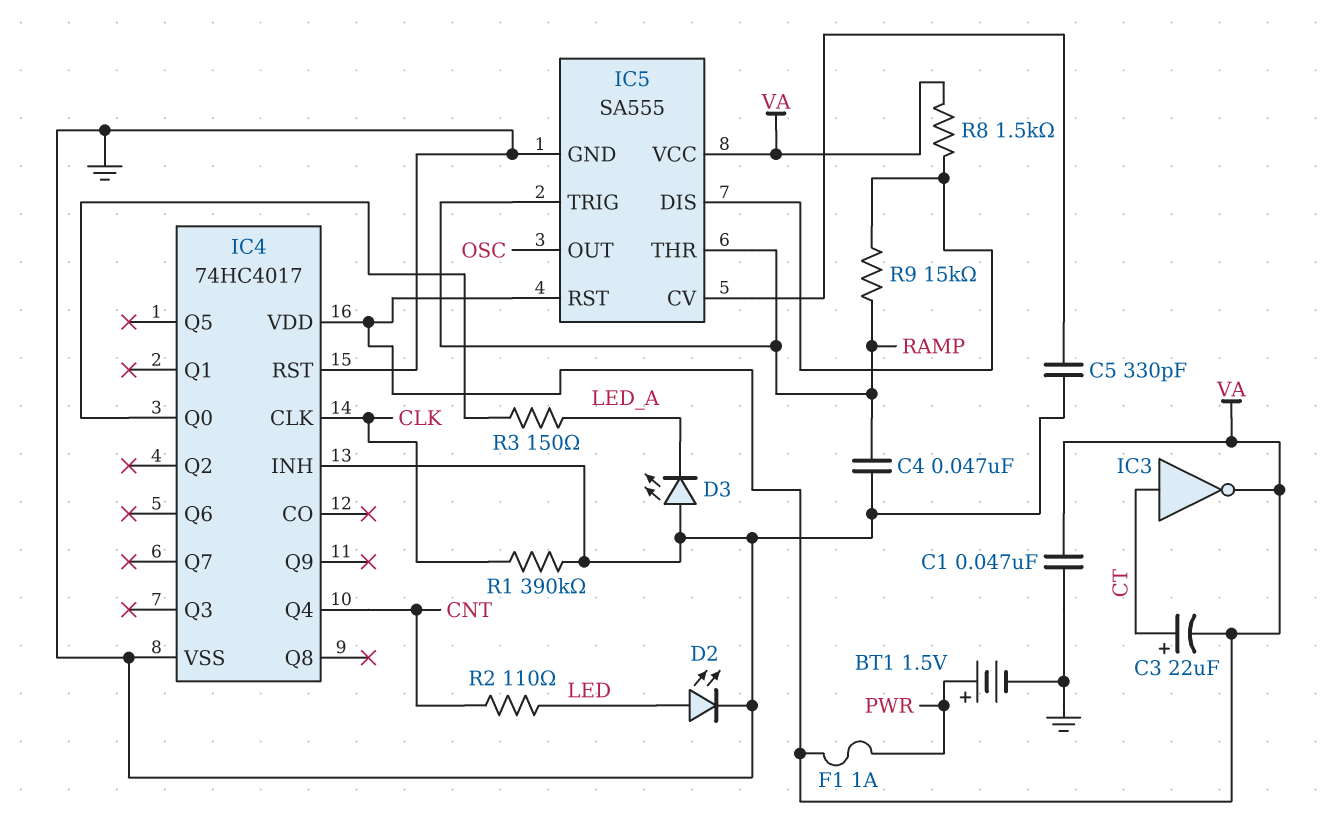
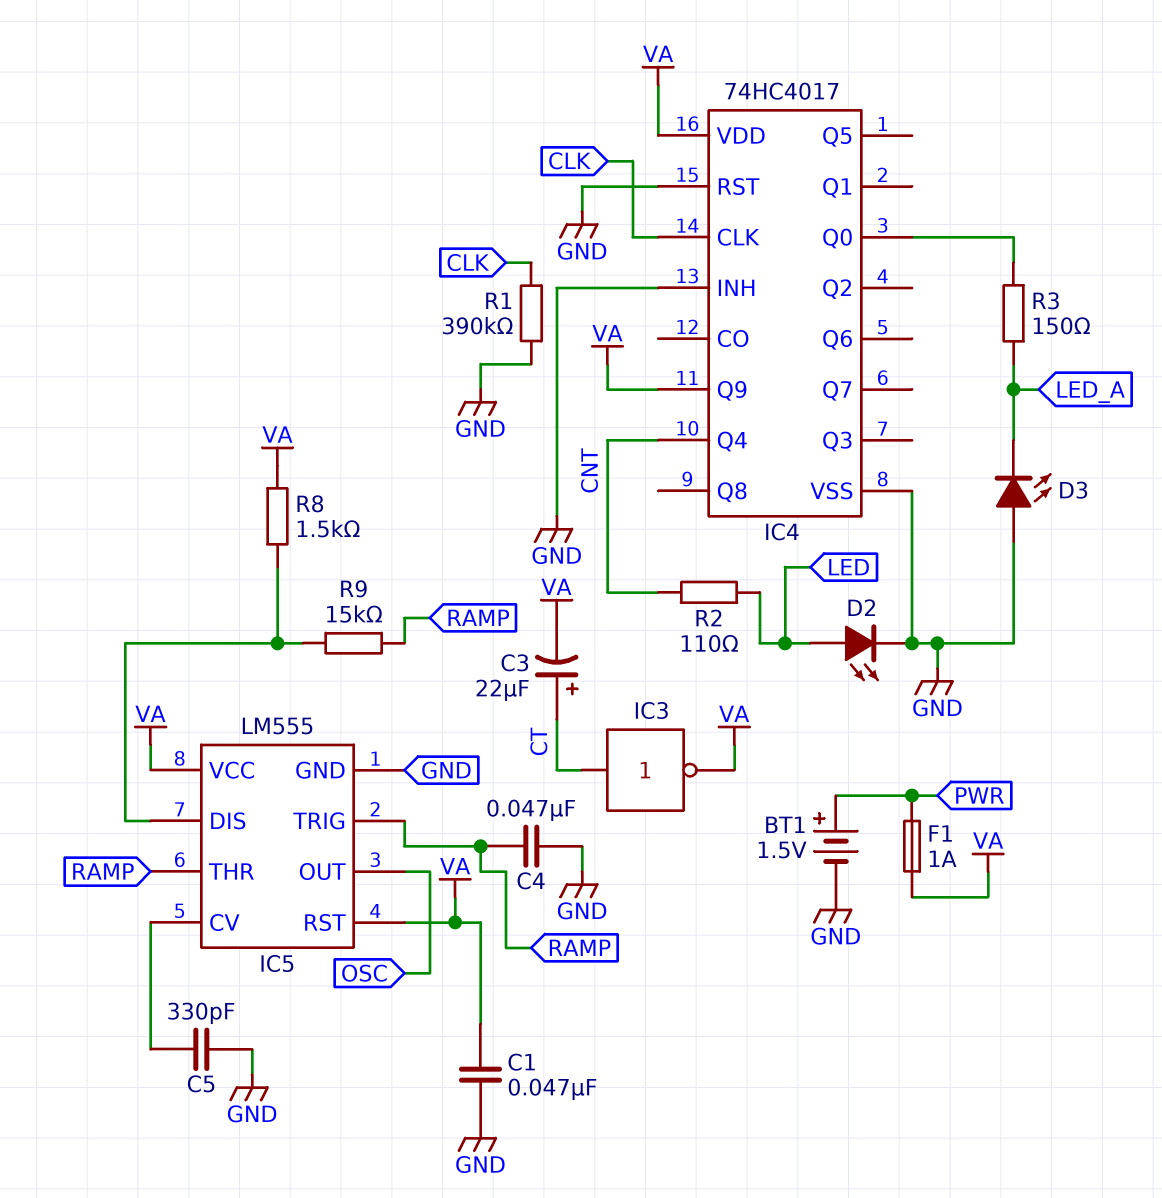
IC4 pin Q9: none -> VA
IC5: SA555 -> LM555

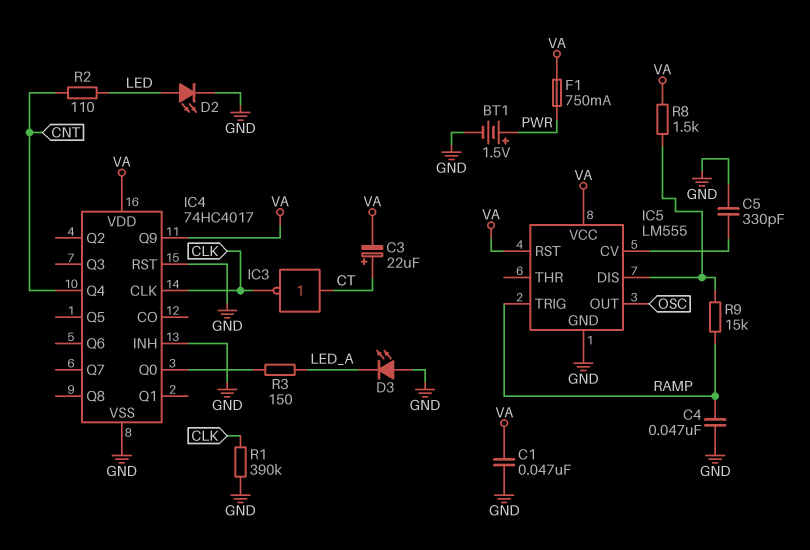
F1: 1A (PWR, VA) -> 750mA (PWR, VA)
IC3: NOT (in CT, out VA) -> NOT (in CT, out CLK)
IC5 pin THR: RAMP -> none

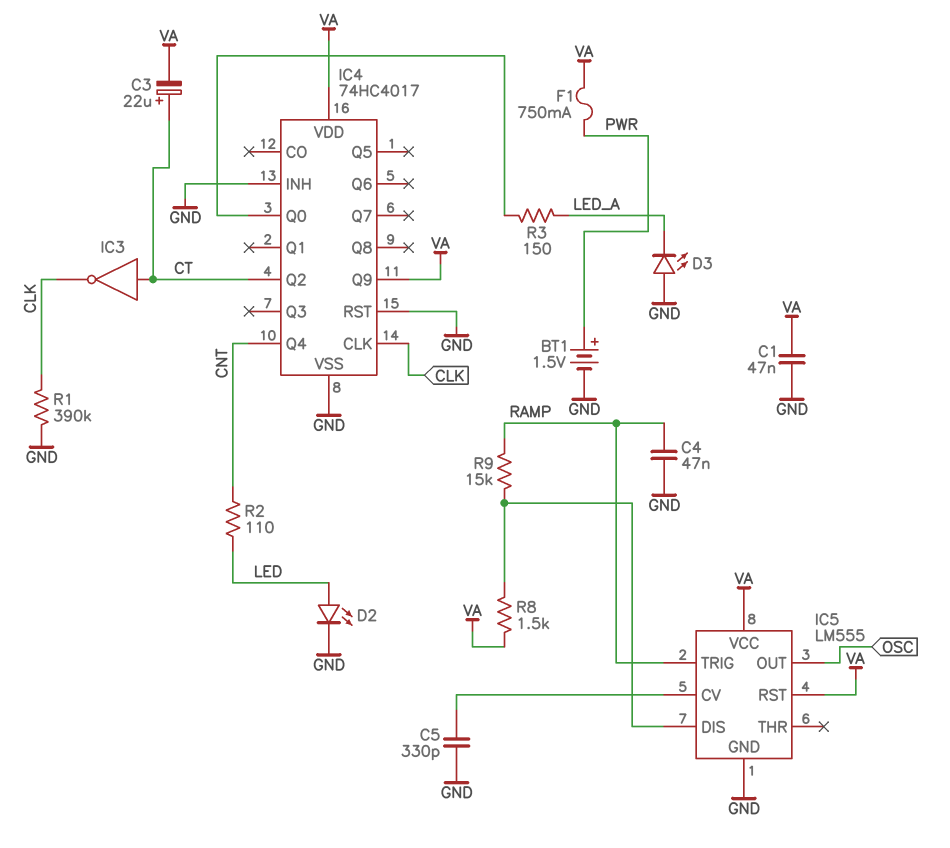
IC4 pin Q2: none -> CT

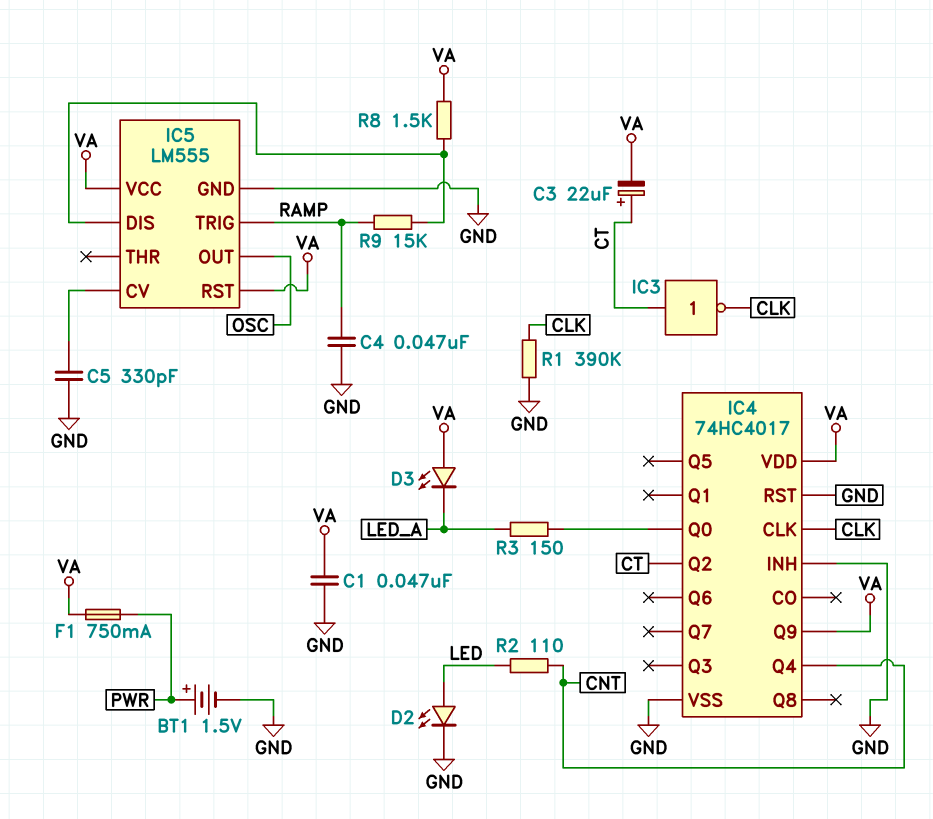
D3: LED (A GND, K LED_A) -> LED (A VA, K LED_A)

